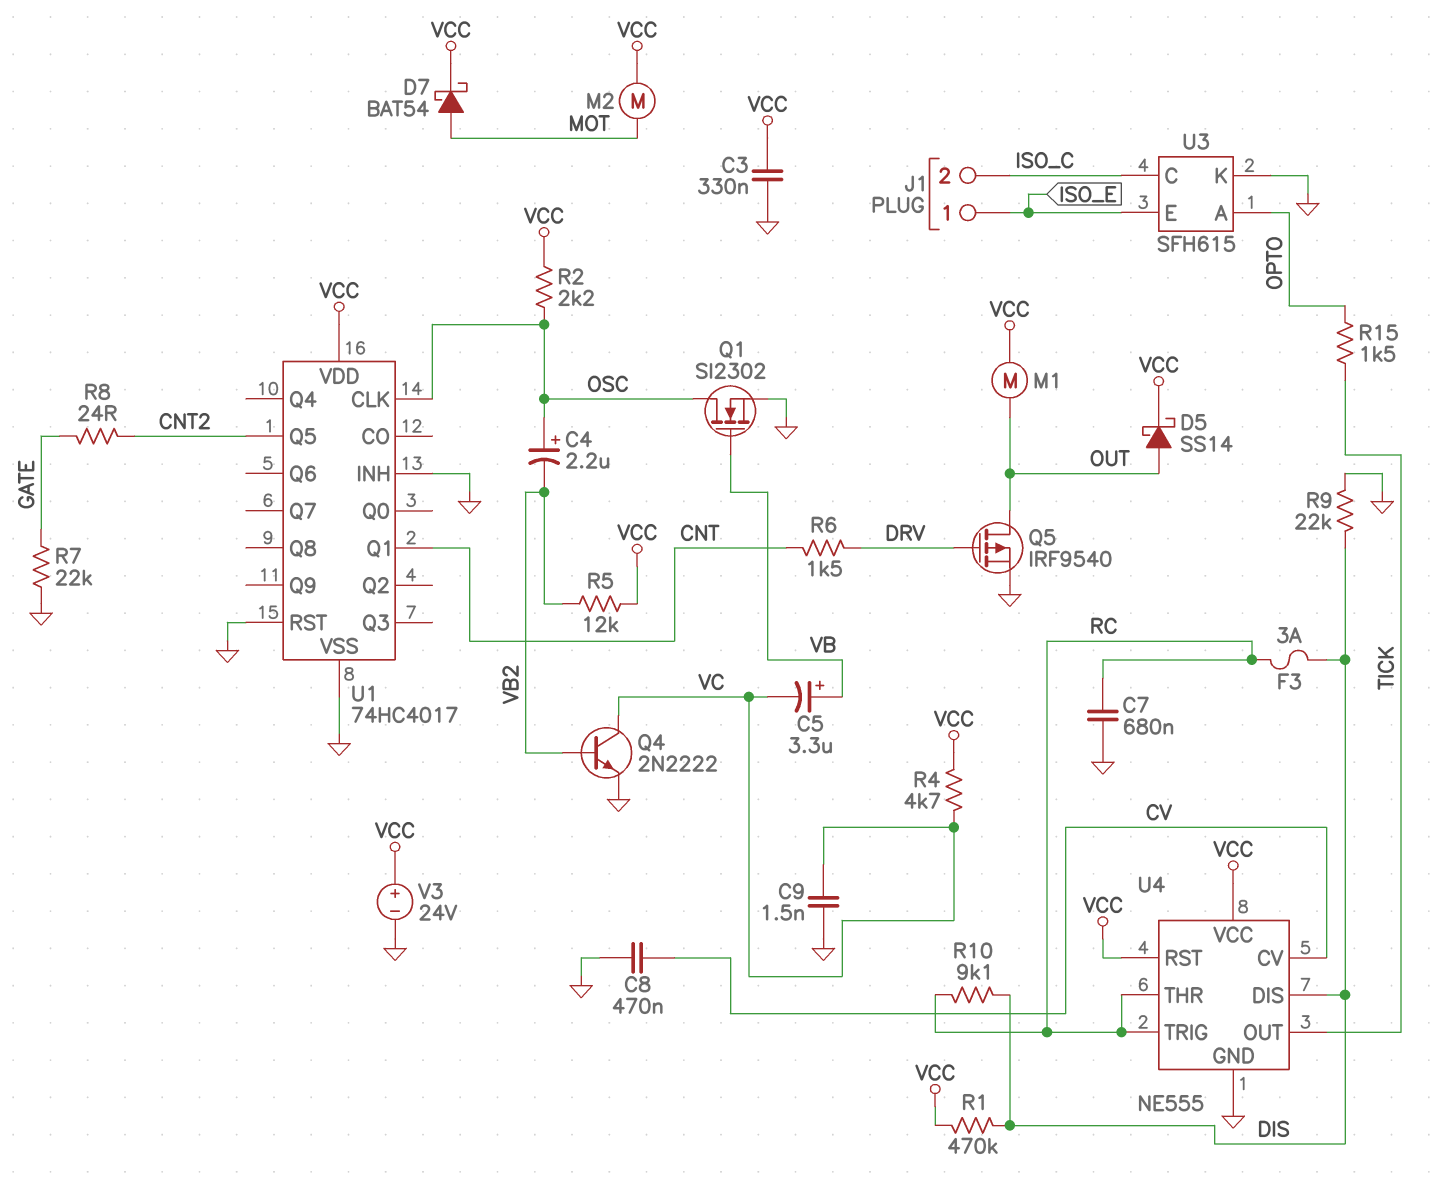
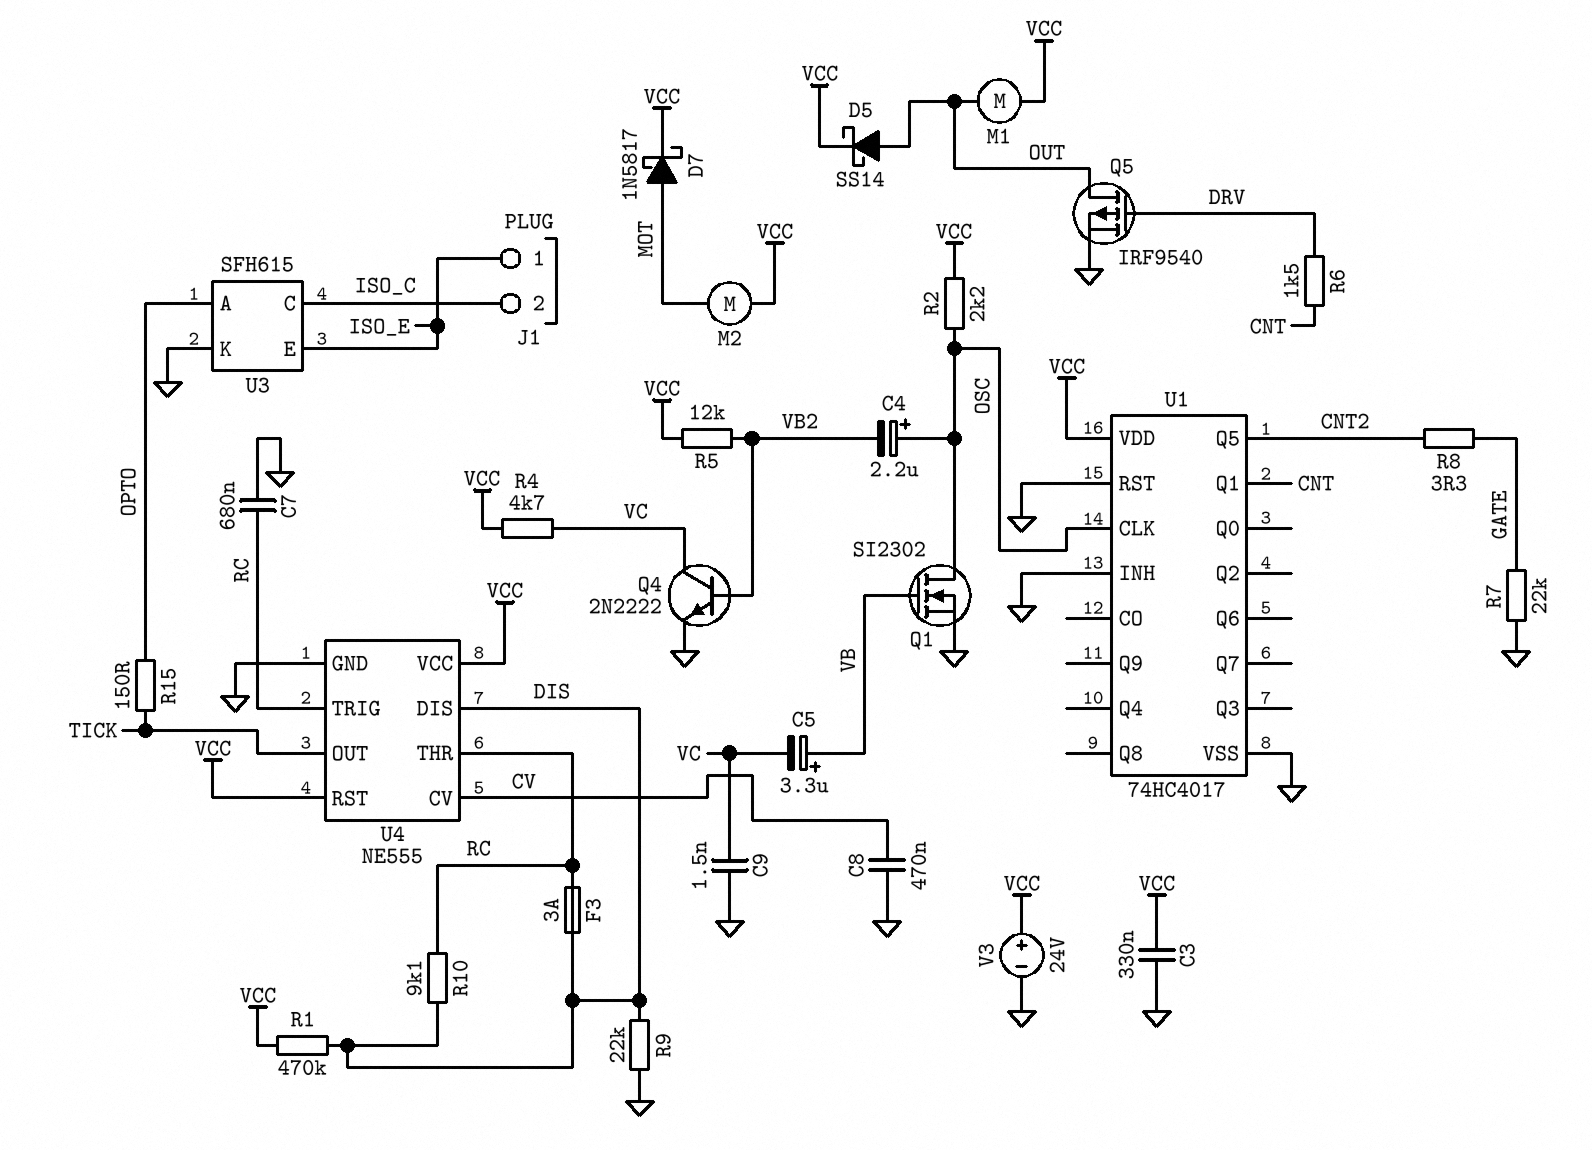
D7: schottky BAT54 (A MOT, K VCC) -> schottky 1N5817 (A MOT, K VCC)
R8: 24 (CNT2, GATE) -> 3.3 (CNT2, GATE)
R15: 1.5k (OPTO, TICK) -> 150 (OPTO, TICK)

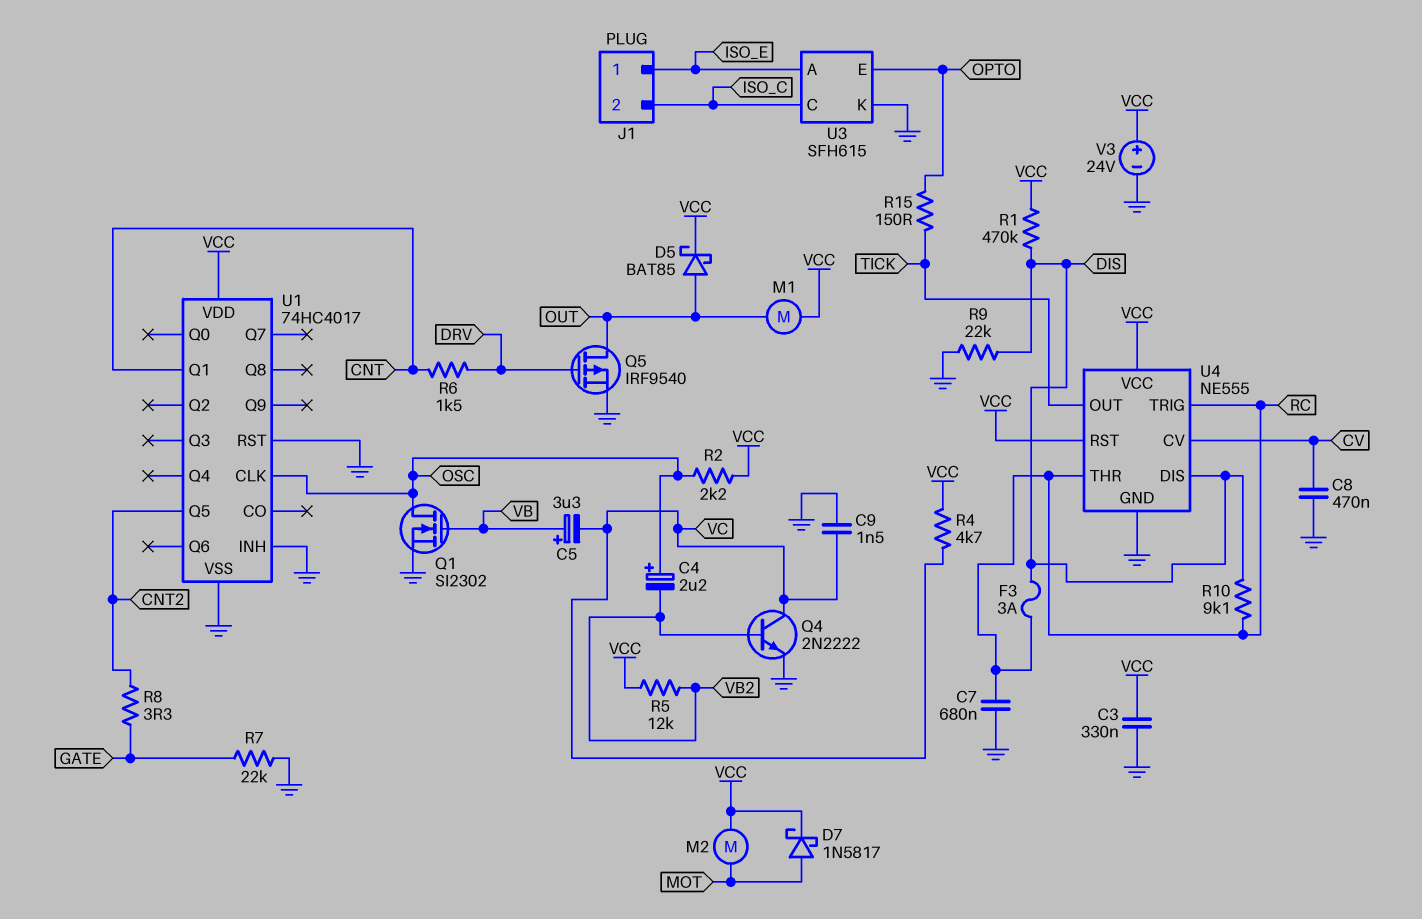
D5: schottky SS14 (A OUT, K VCC) -> schottky BAT85 (A OUT, K VCC)
U3 pin A: OPTO -> ISO_E
U3 pin E: ISO_E -> OPTO

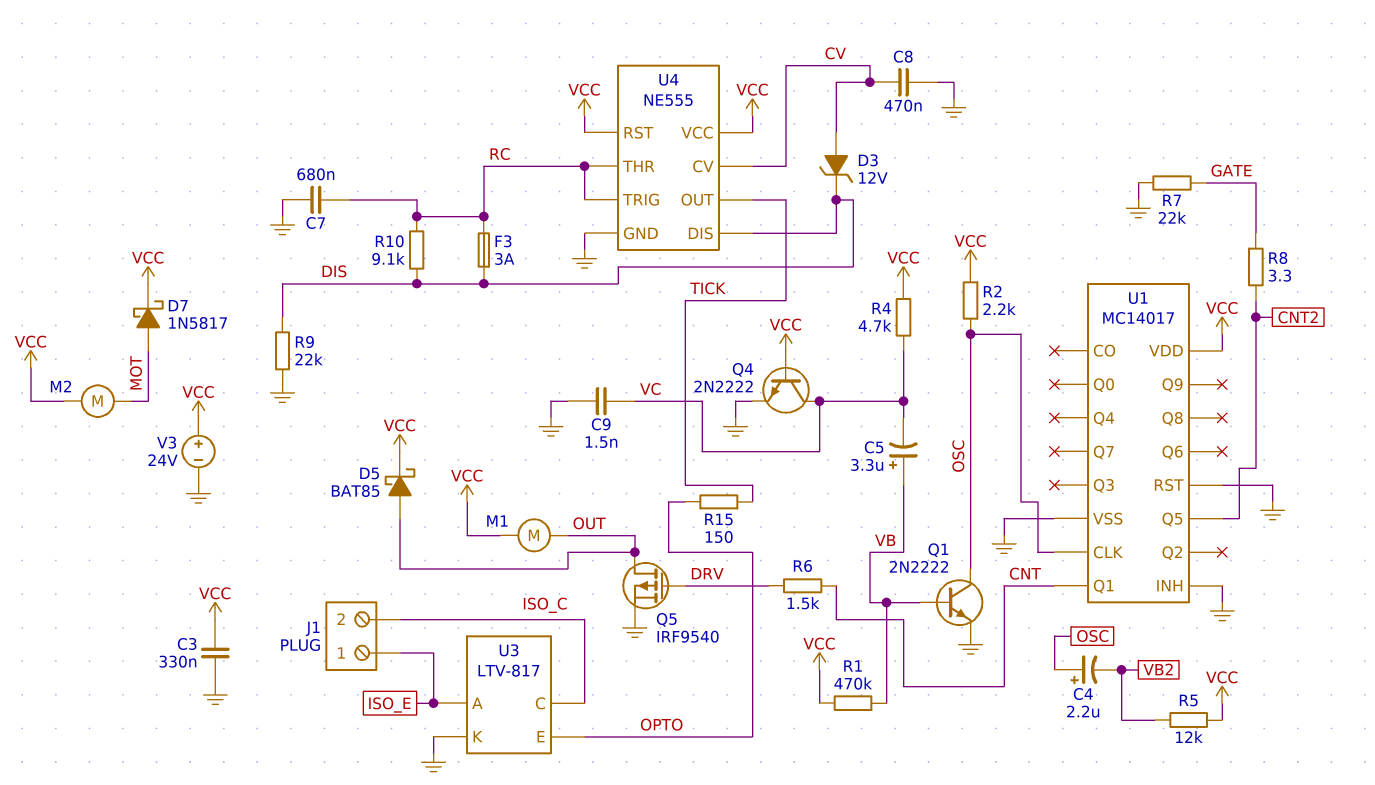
D3: none -> zener 12V (A CV, K DIS)
Q1: NMOS SI2302 (G VB, D OSC, S GND) -> NPN 2N2222 (B VB, C OSC, E GND)
Q4: NPN 2N2222 (B VB2, C VC, E GND) -> NPN 2N2222 (B VCC, C VC, E GND)
R1: 470k (DIS, VCC) -> 470k (VB, VCC)
U1: 74HC4017 -> MC14017
U3: SFH615 -> LTV-817

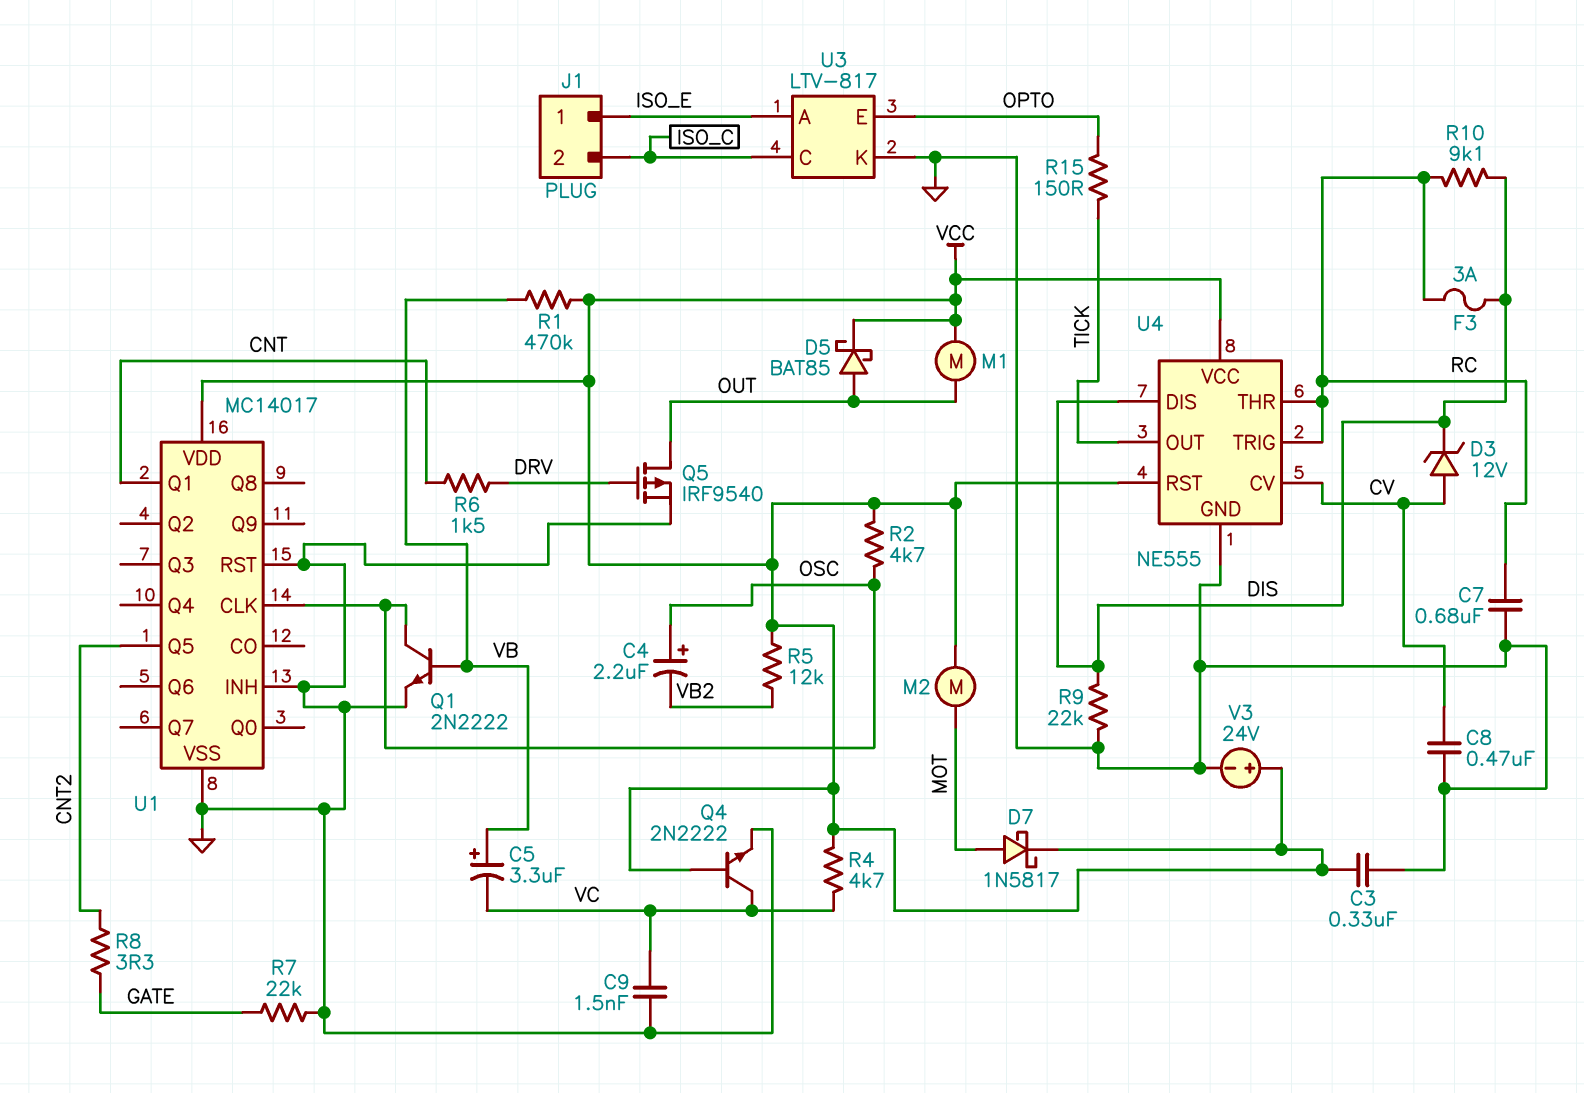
R2: 2.2k (OSC, VCC) -> 4.7k (OSC, VCC)

